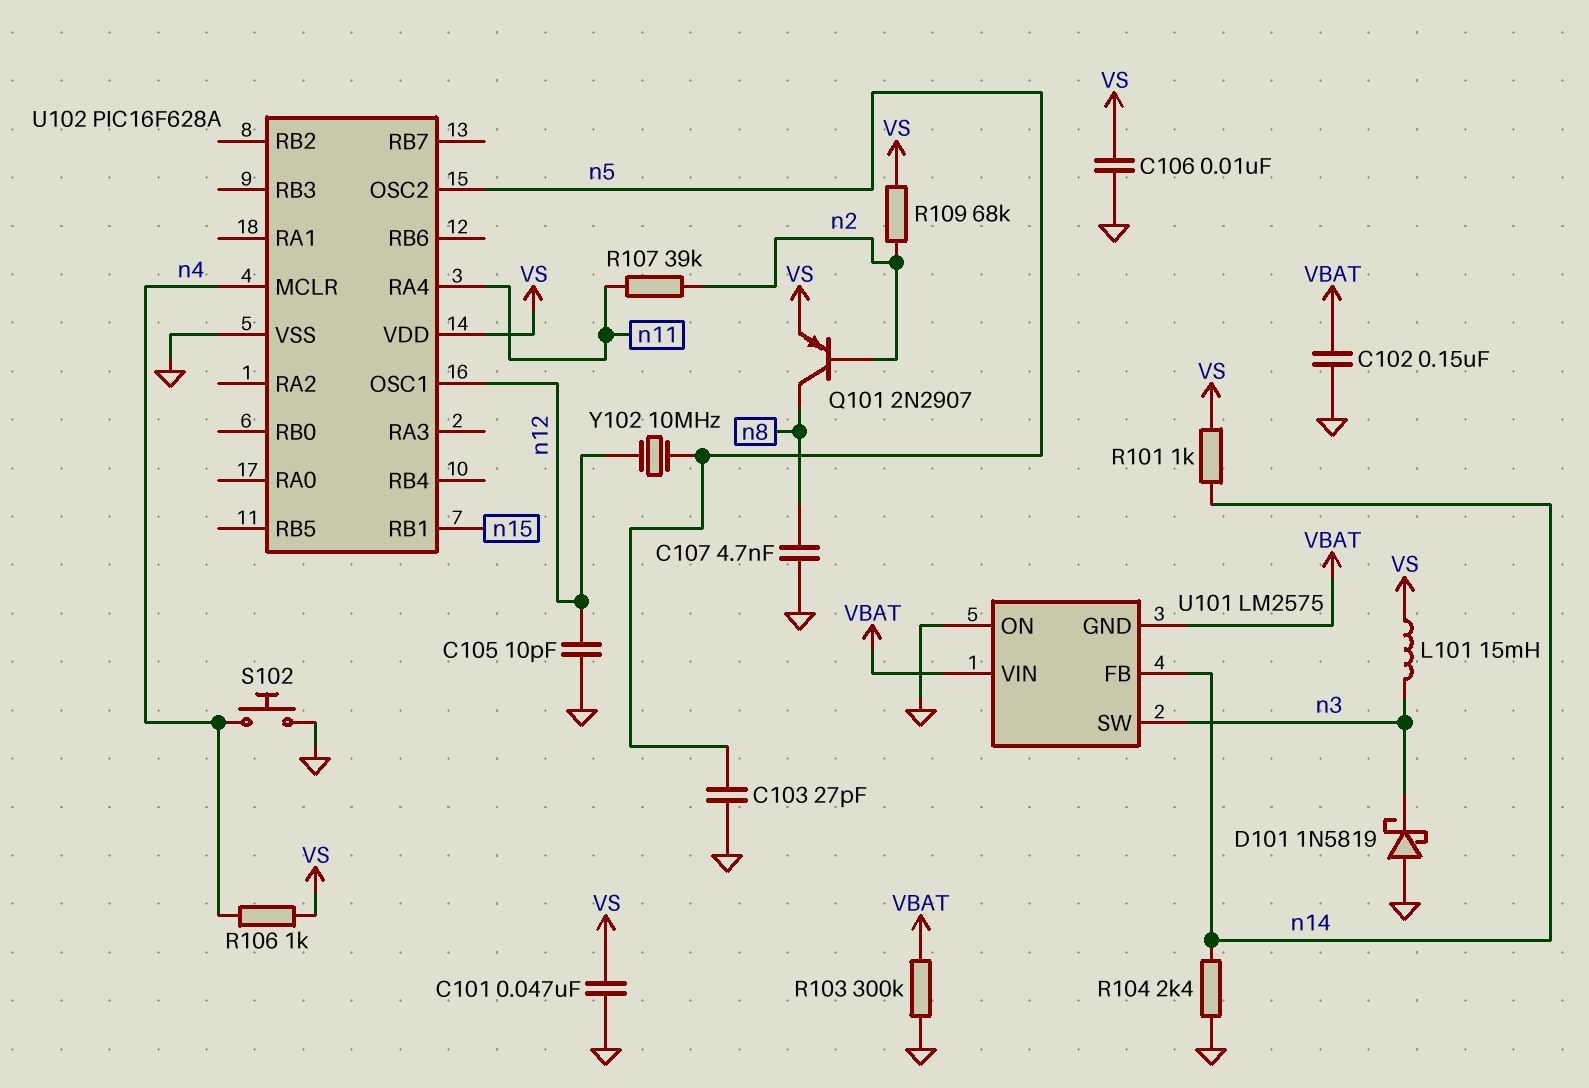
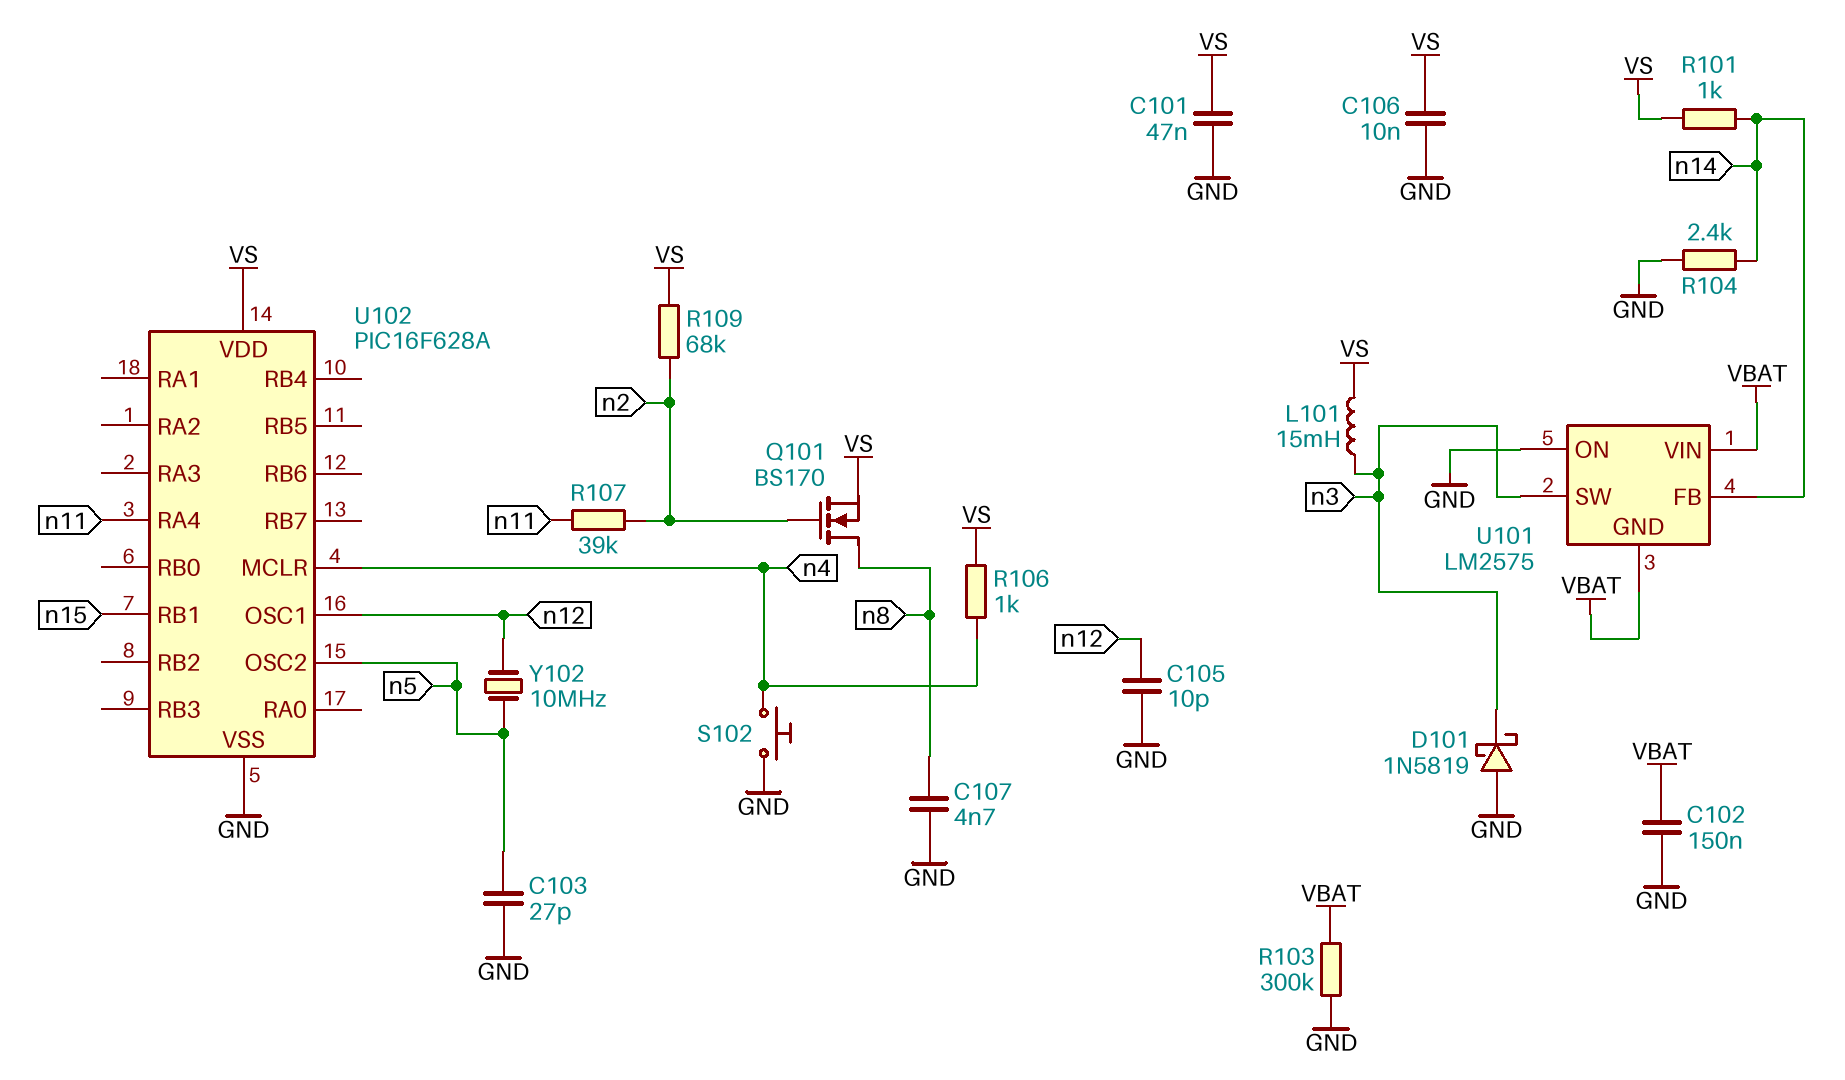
Q101: PNP 2N2907 (B n2, C n8, E VS) -> NMOS BS170 (G n2, D n8, S VS)

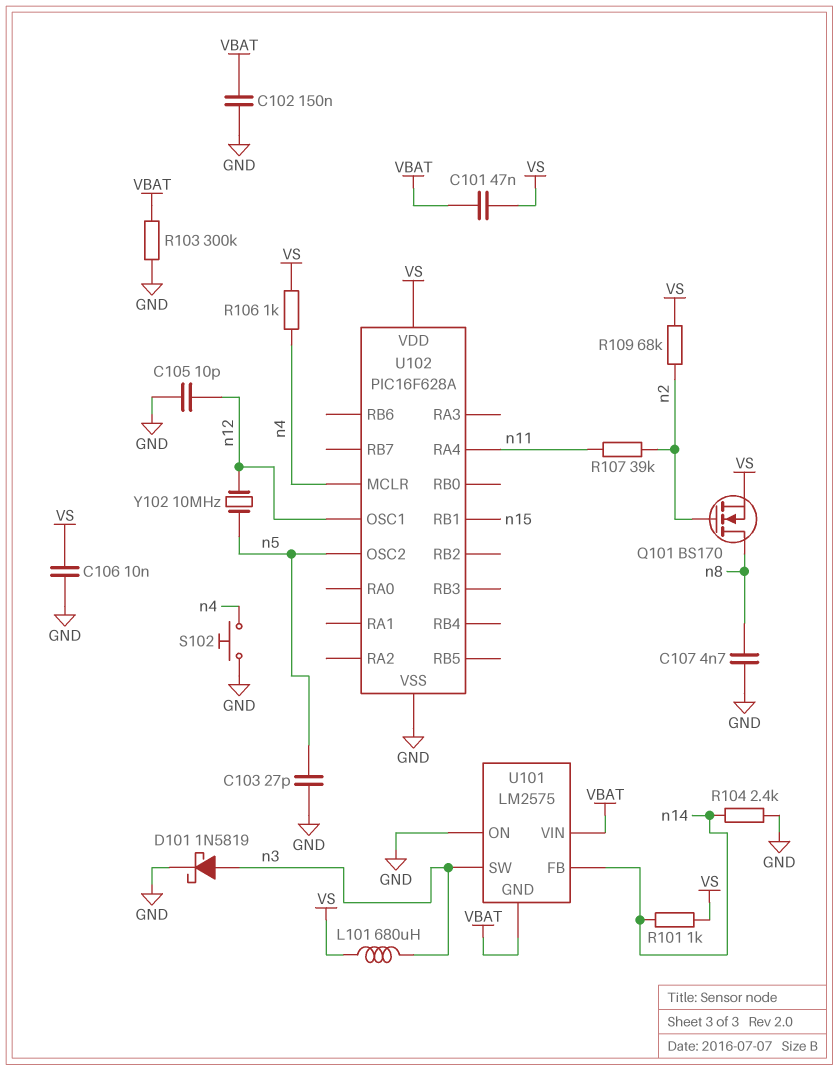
C101: 47nF (GND, VS) -> 47nF (VBAT, VS)
D101: schottky 1N5819 (A GND, K n3) -> schottky 1N5819 (A n3, K GND)
L101: 15mH (VS, n3) -> 680uH (VS, n3)

